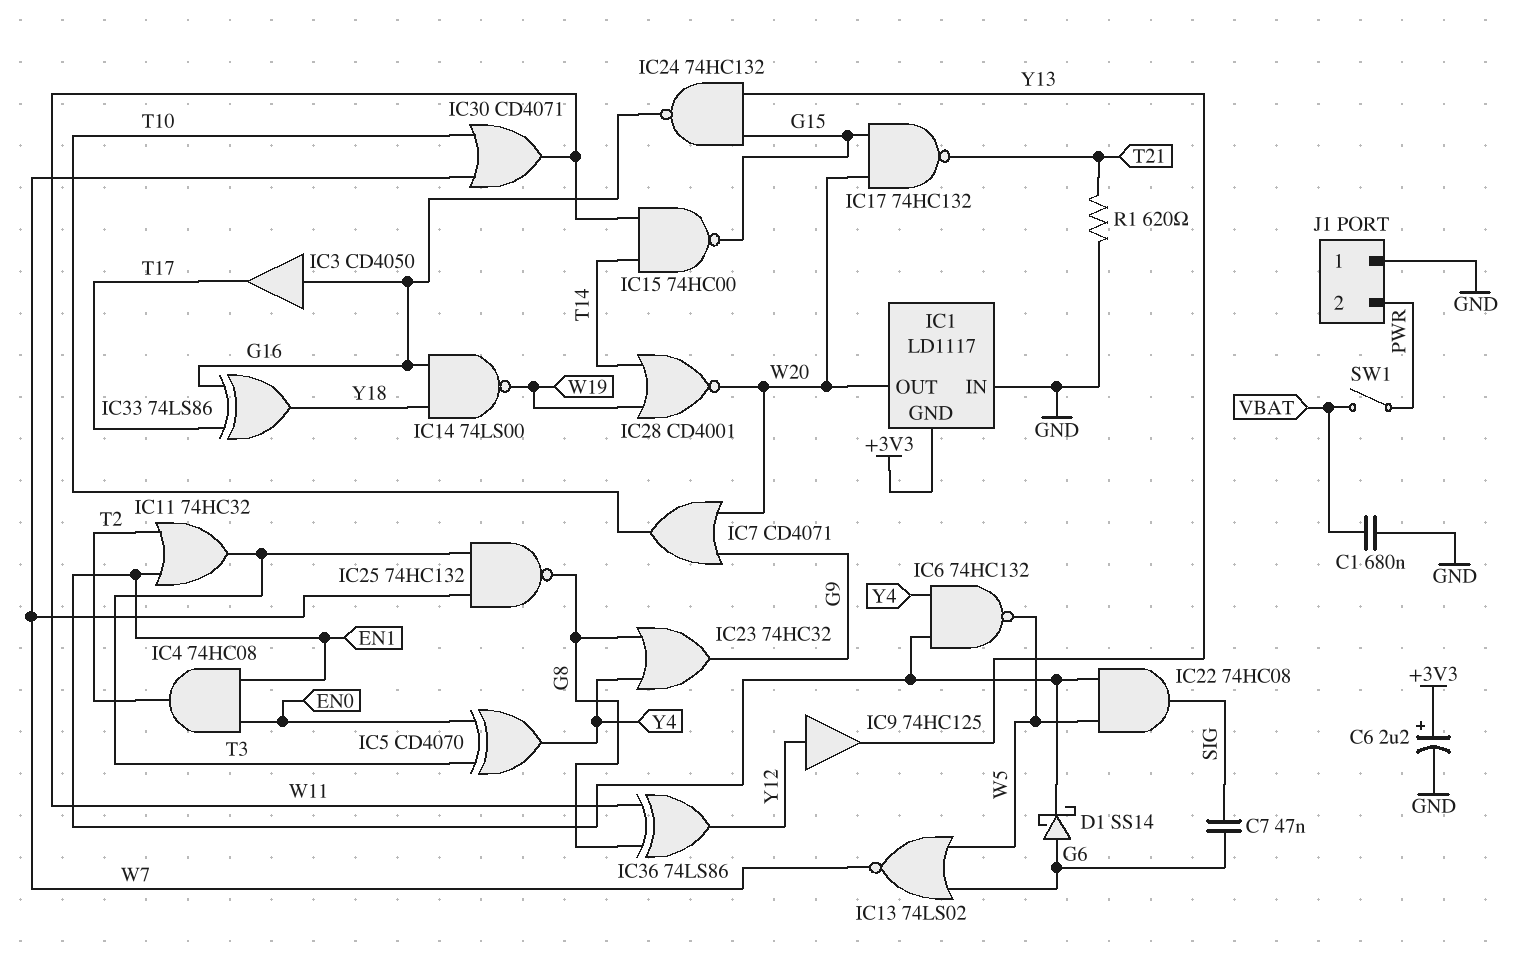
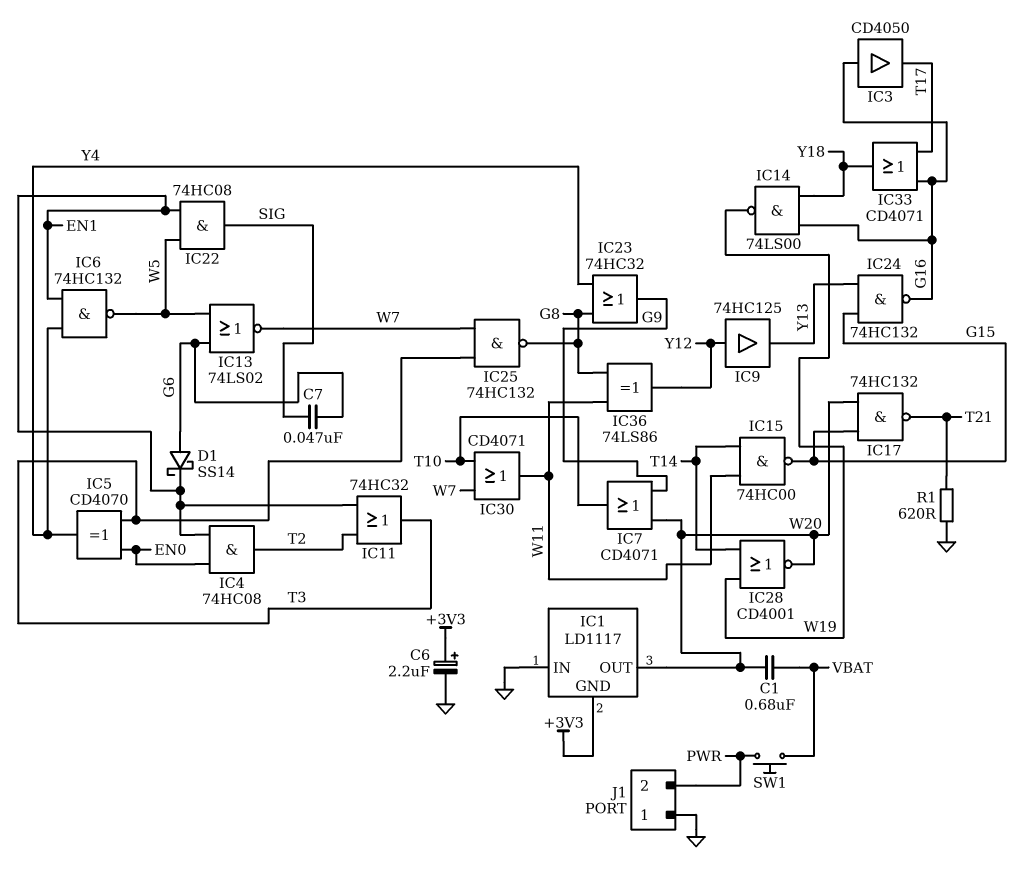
C1: 680nF (GND, VBAT) -> 680nF (VBAT, W20)
IC33: XOR 74LS86 (in G16, in T17, out Y18) -> OR CD4071 (in G16, in T17, out Y18)
SW1: switch (PWR, VBAT) -> button (PWR, VBAT)

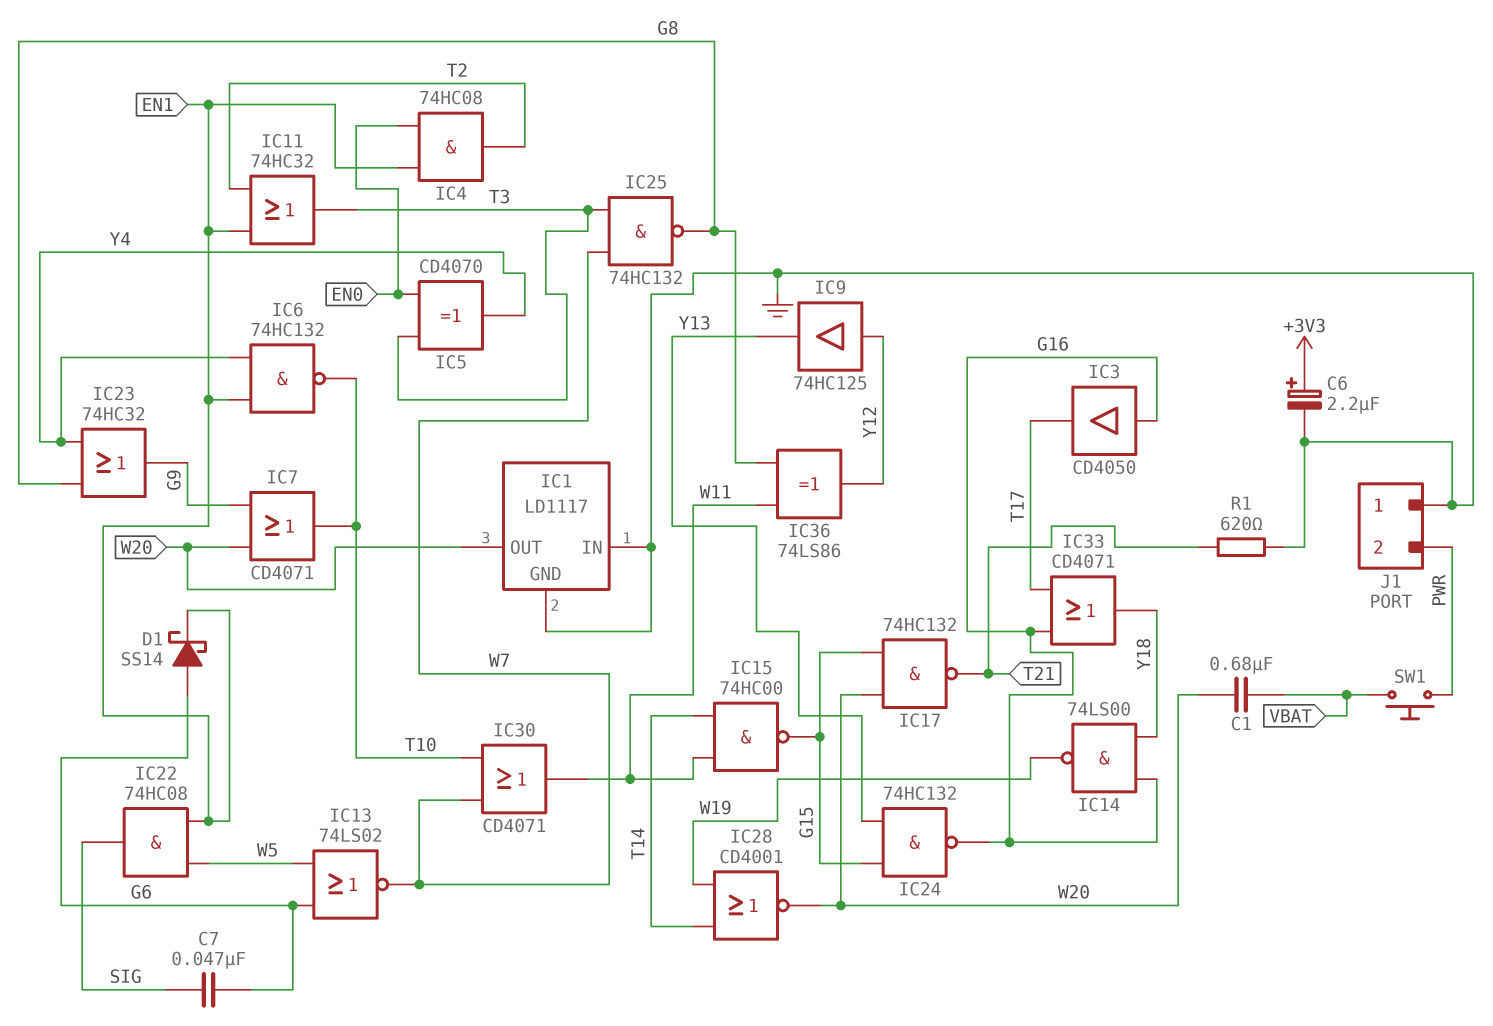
IC1 pin GND: +3V3 -> GND
IC6: NAND 74HC132 (in EN1, in Y4, out W5) -> NAND 74HC132 (in EN1, in Y4, out T10)

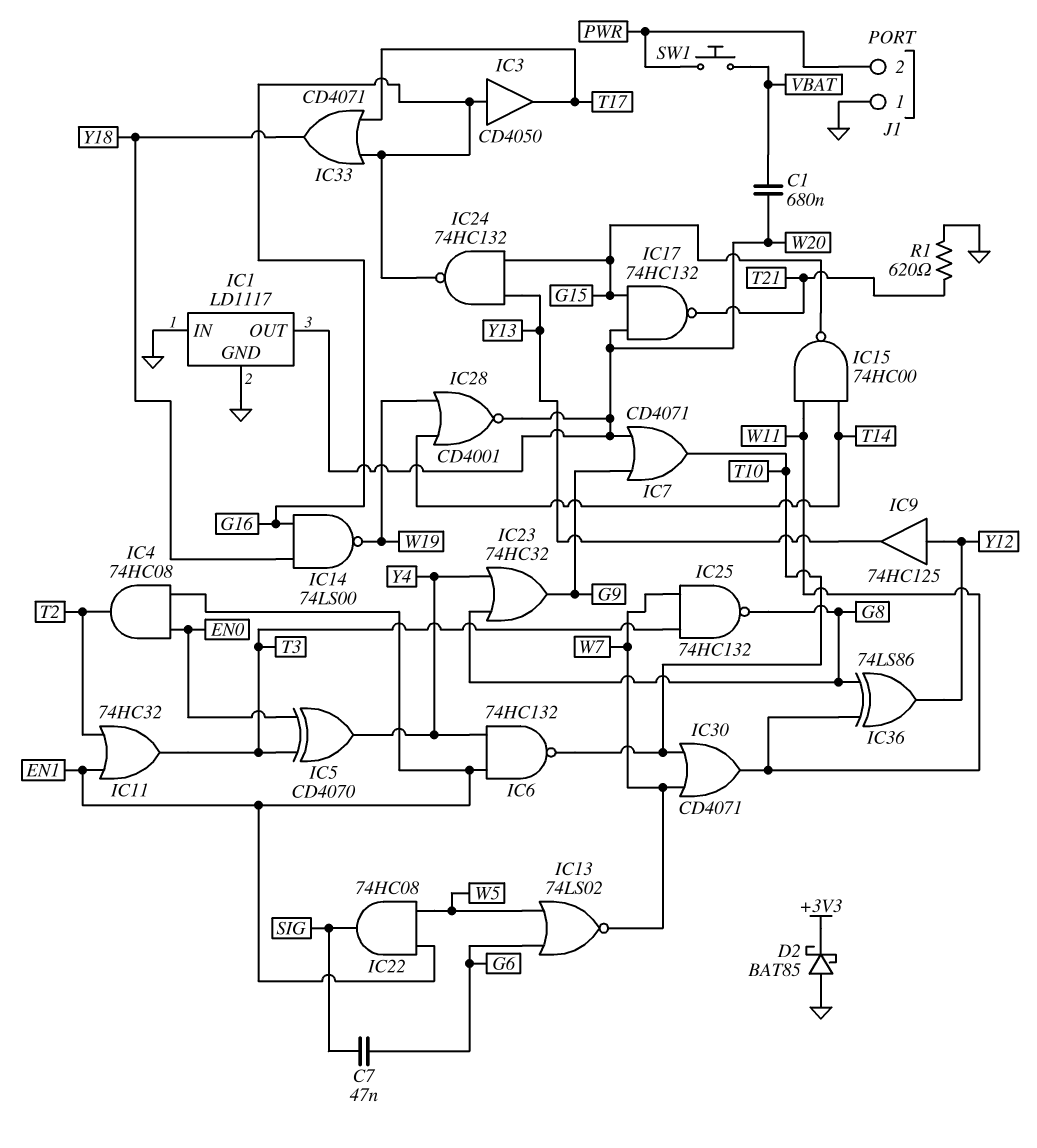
C6: 2.2uF (plus +3V3, minus GND) -> none
D1: schottky SS14 (A G6, K EN1) -> none
D2: none -> schottky BAT85 (A GND, K +3V3)

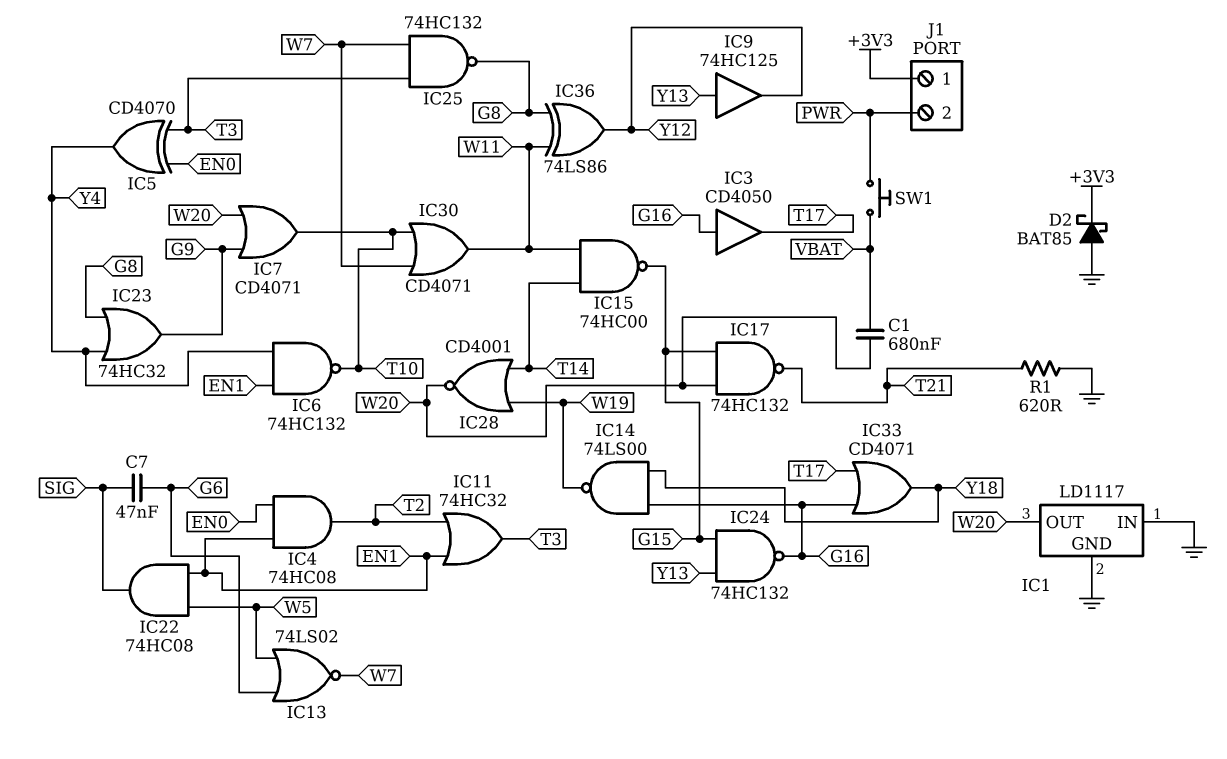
IC9: buffer 74HC125 (in Y12, out Y13) -> buffer 74HC125 (in Y13, out Y12)
J1 pin 1: GND -> +3V3

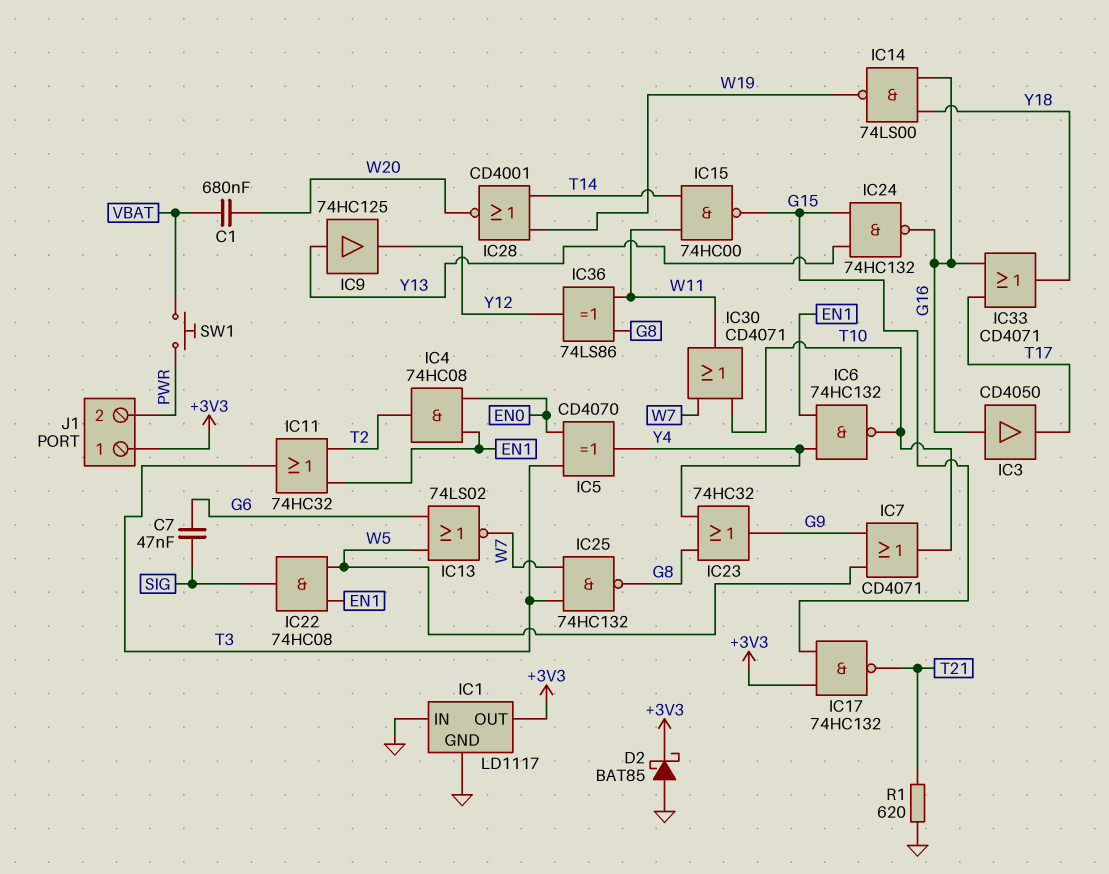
IC1 pin OUT: W20 -> +3V3
IC7: OR CD4071 (in G9, in W20, out T10) -> OR CD4071 (in G9, in W5, out T10)
IC17: NAND 74HC132 (in G15, in W20, out T21) -> NAND 74HC132 (in +3V3, in G15, out T21)

